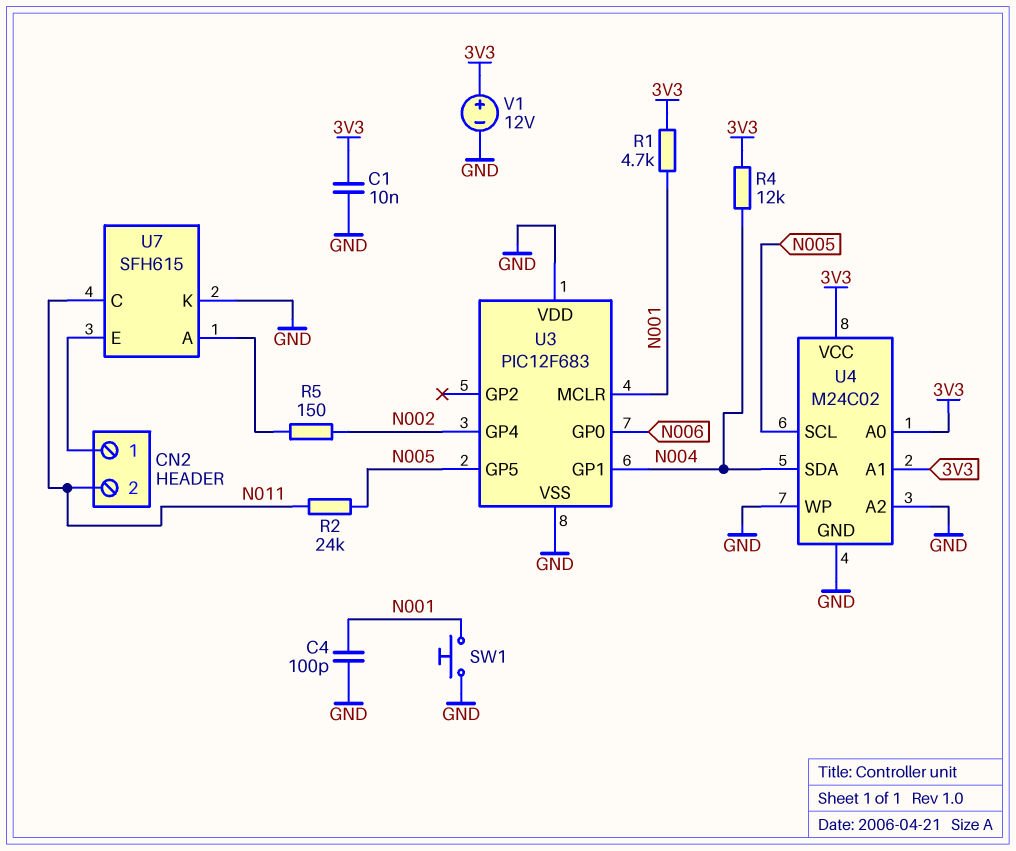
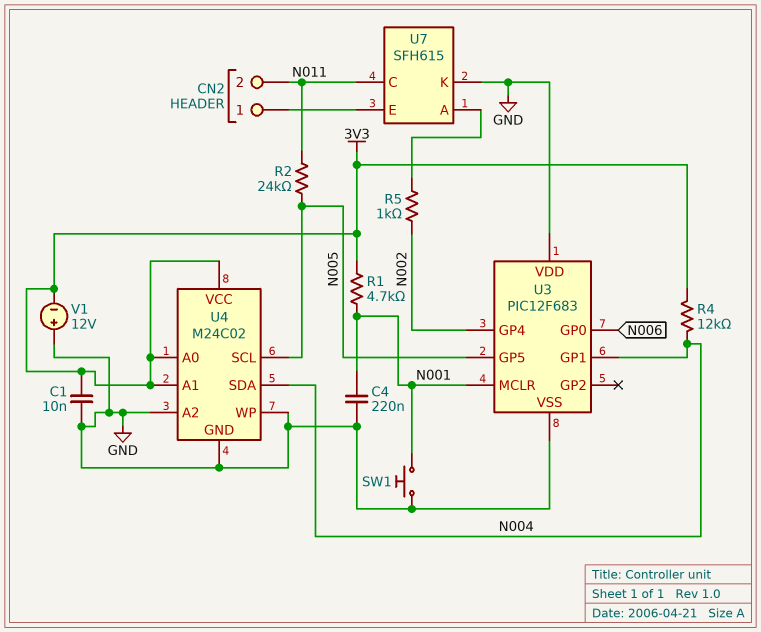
C4: 100pF (GND, N001) -> 220nF (GND, N001)
R5: 150 (N002, U7/A) -> 1k (N002, U7/A)
V1: 12V (plus 3V3, minus GND) -> 12V (plus GND, minus 3V3)

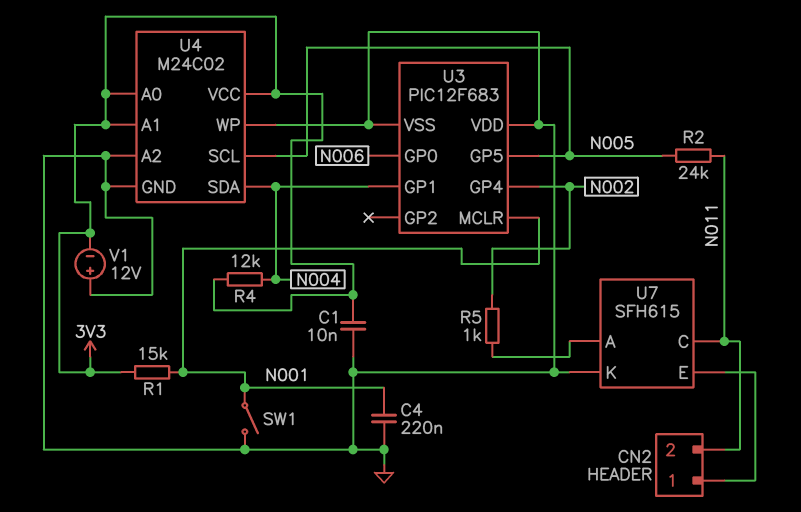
R1: 4.7k (3V3, N001) -> 15k (3V3, N001)
SW1: button (GND, N001) -> switch (GND, N001)

